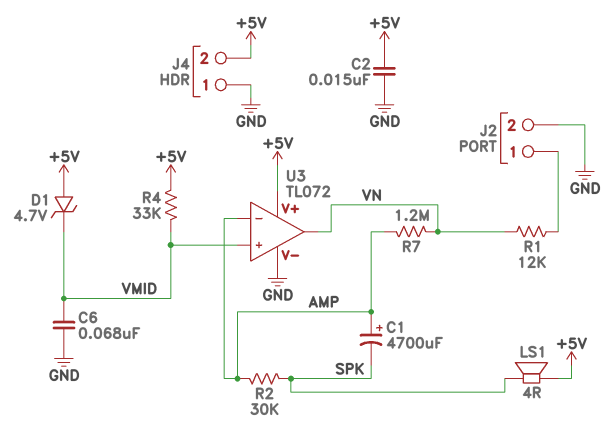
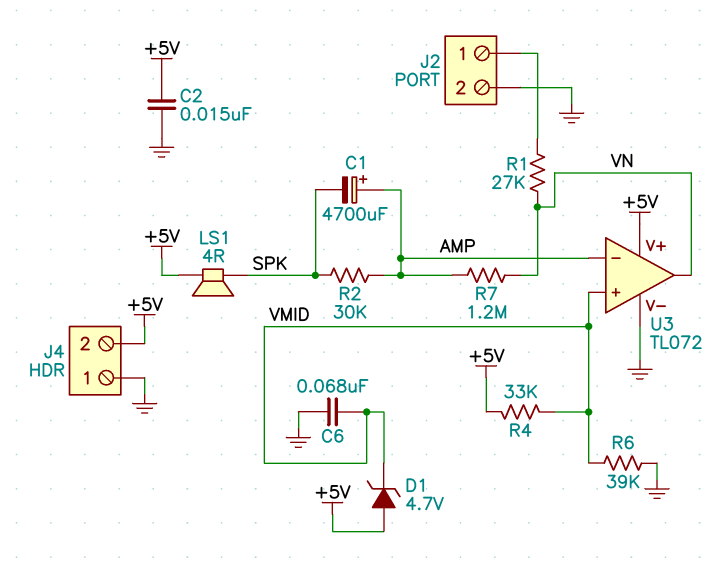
R1: 12k (J2/1, VN) -> 27k (J2/1, VN)
R6: none -> 39k (GND, VMID)

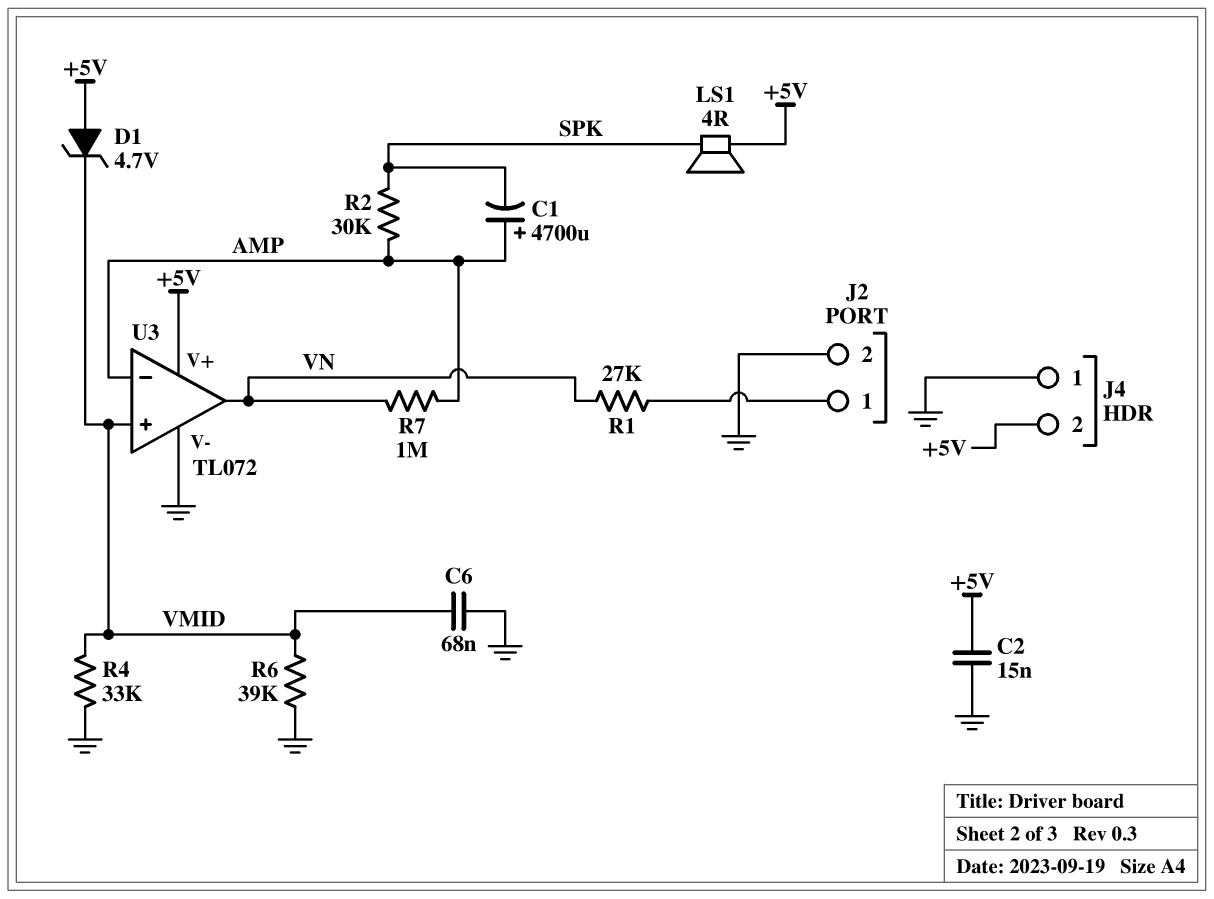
R4: 33k (+5V, VMID) -> 33k (GND, VMID)
R7: 1.2M (AMP, VN) -> 1M (AMP, VN)

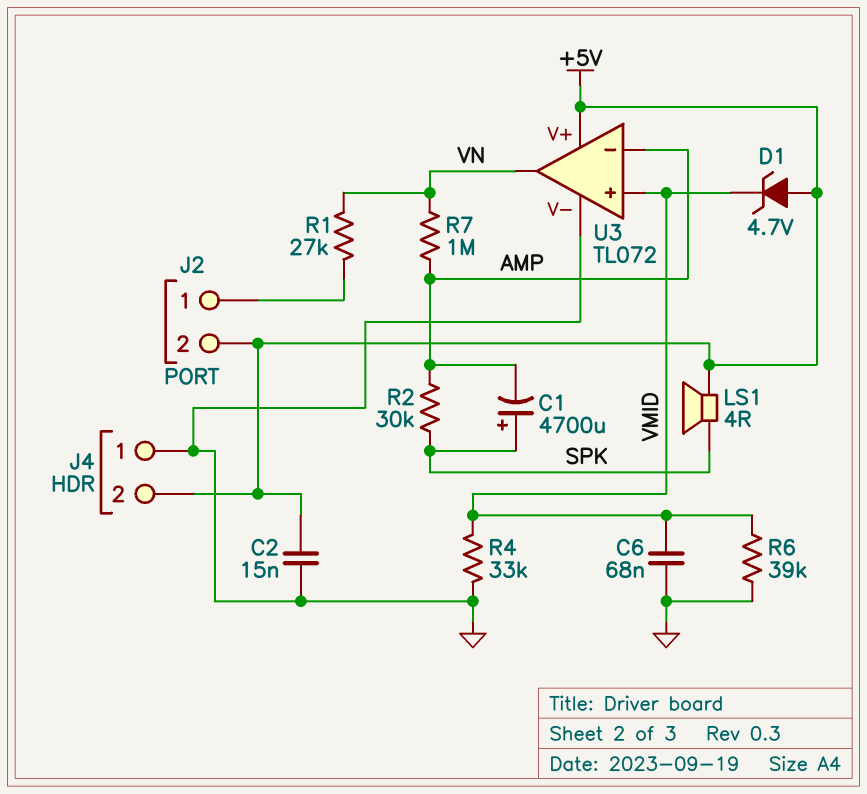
C1: 4700uF (plus AMP, minus SPK) -> 4700uF (plus SPK, minus AMP)
J2 pin 2: GND -> +5V

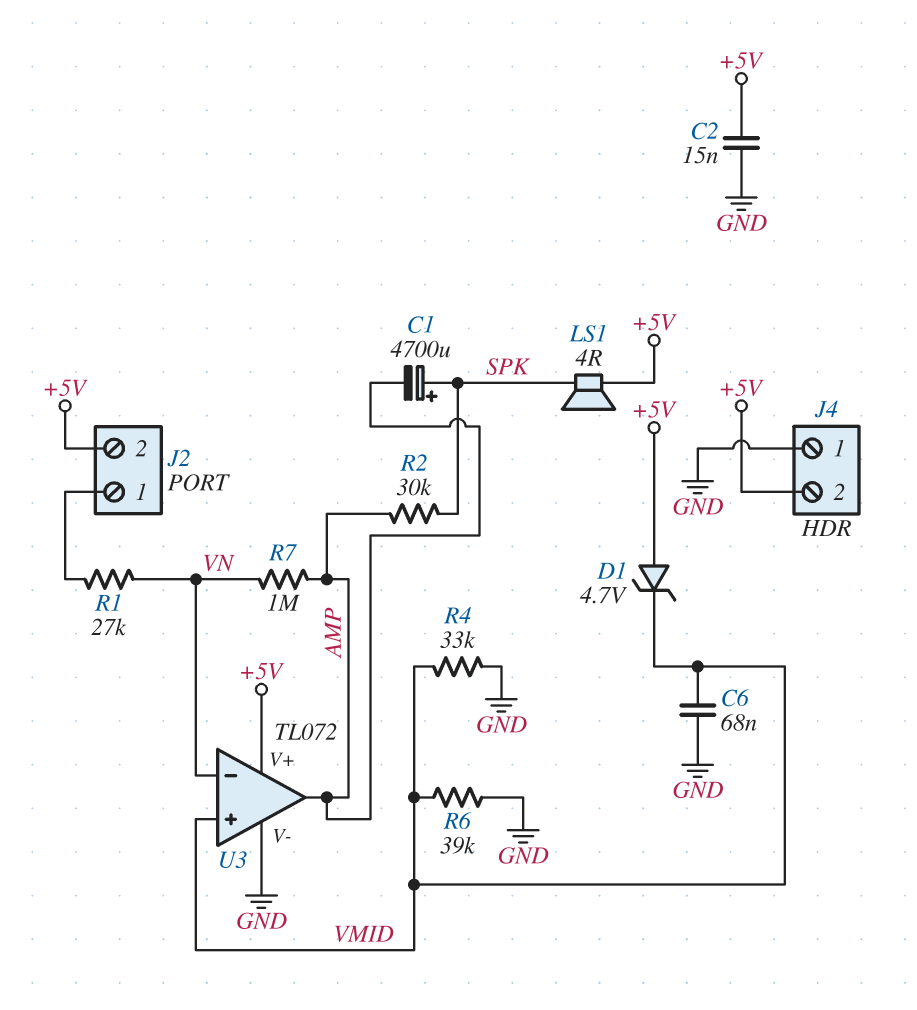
U3 pin in-: AMP -> VN
U3 pin out: VN -> AMP

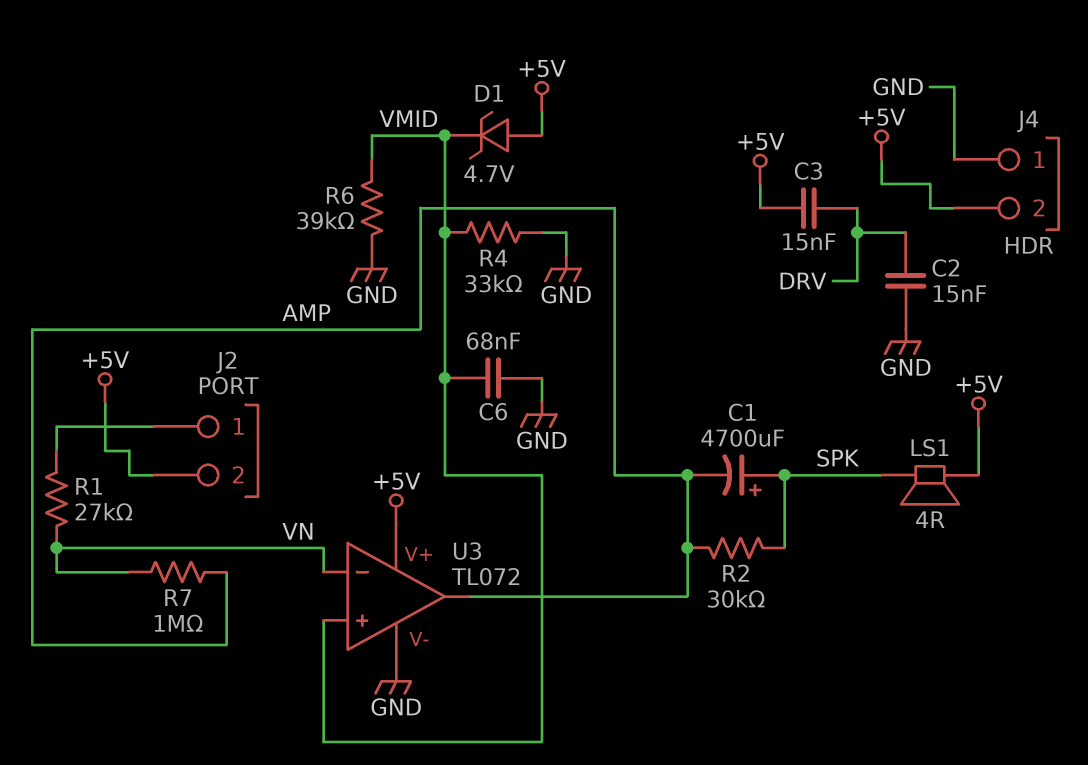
C2: 15nF (+5V, GND) -> 15nF (DRV, GND)
C3: none -> 15nF (+5V, DRV)

